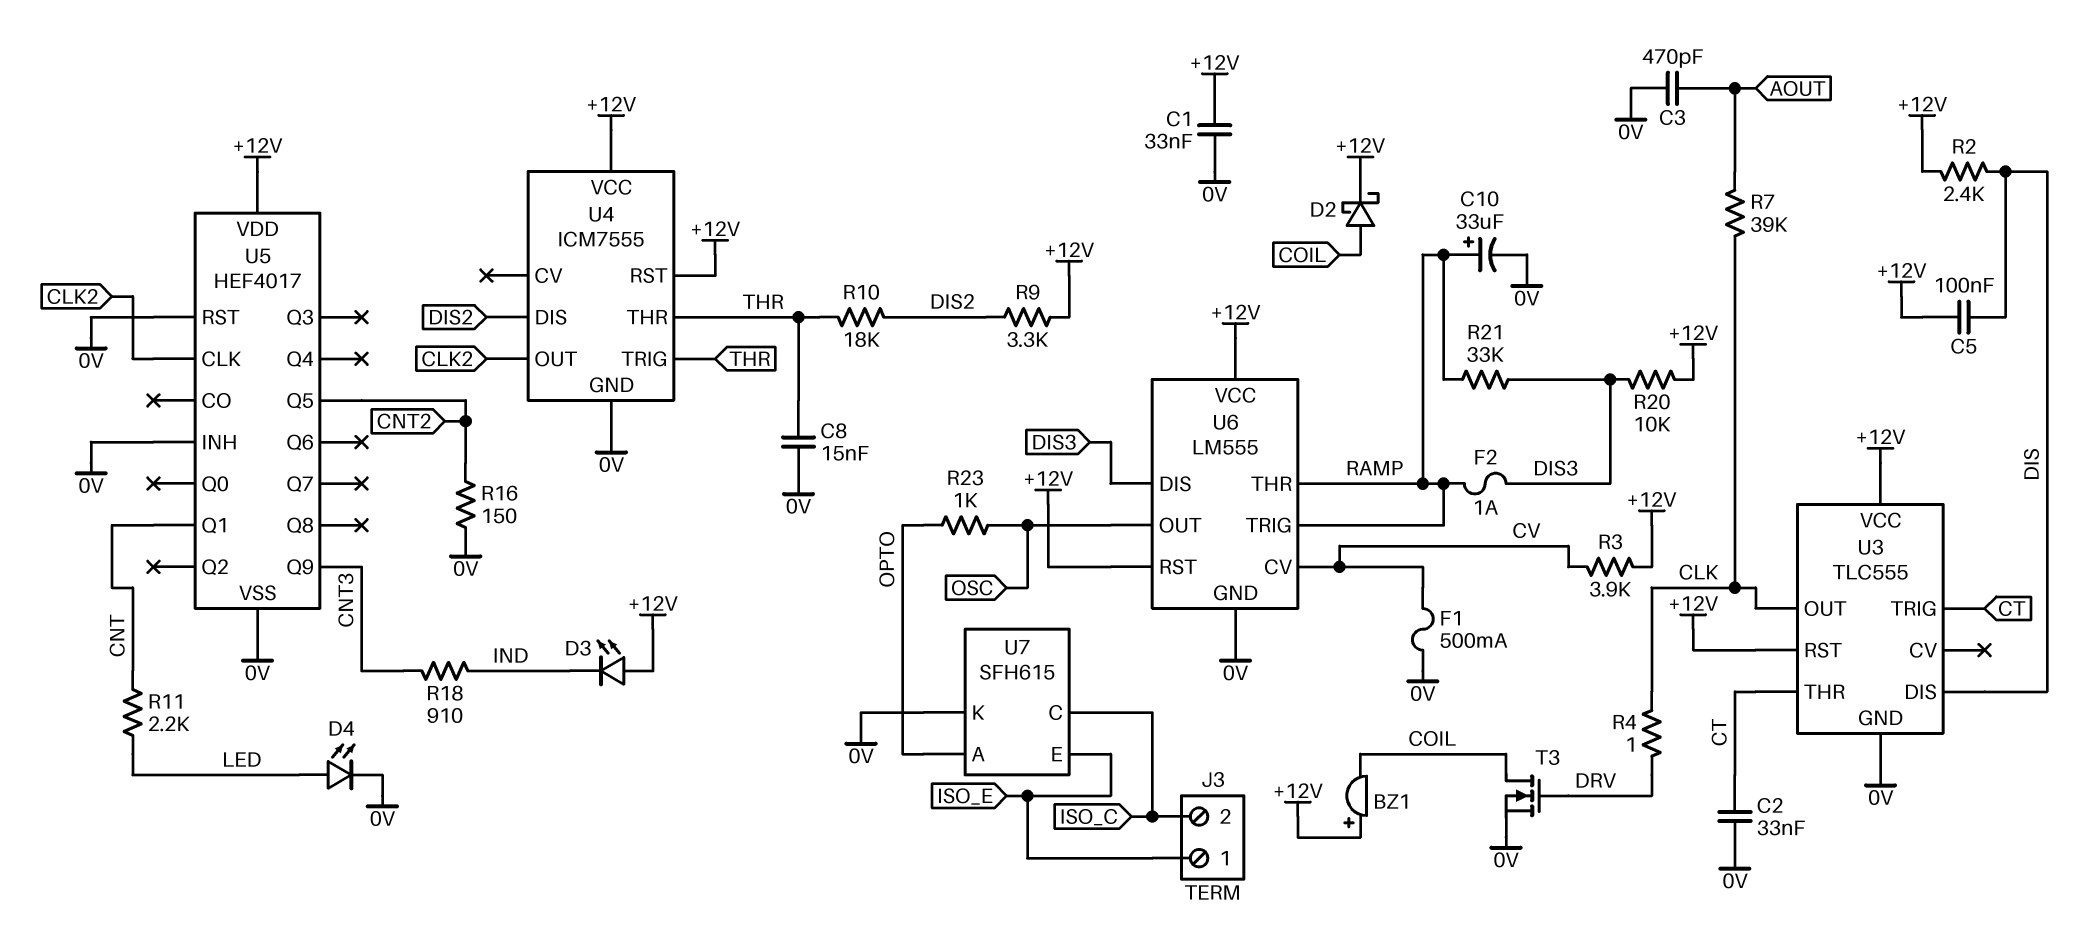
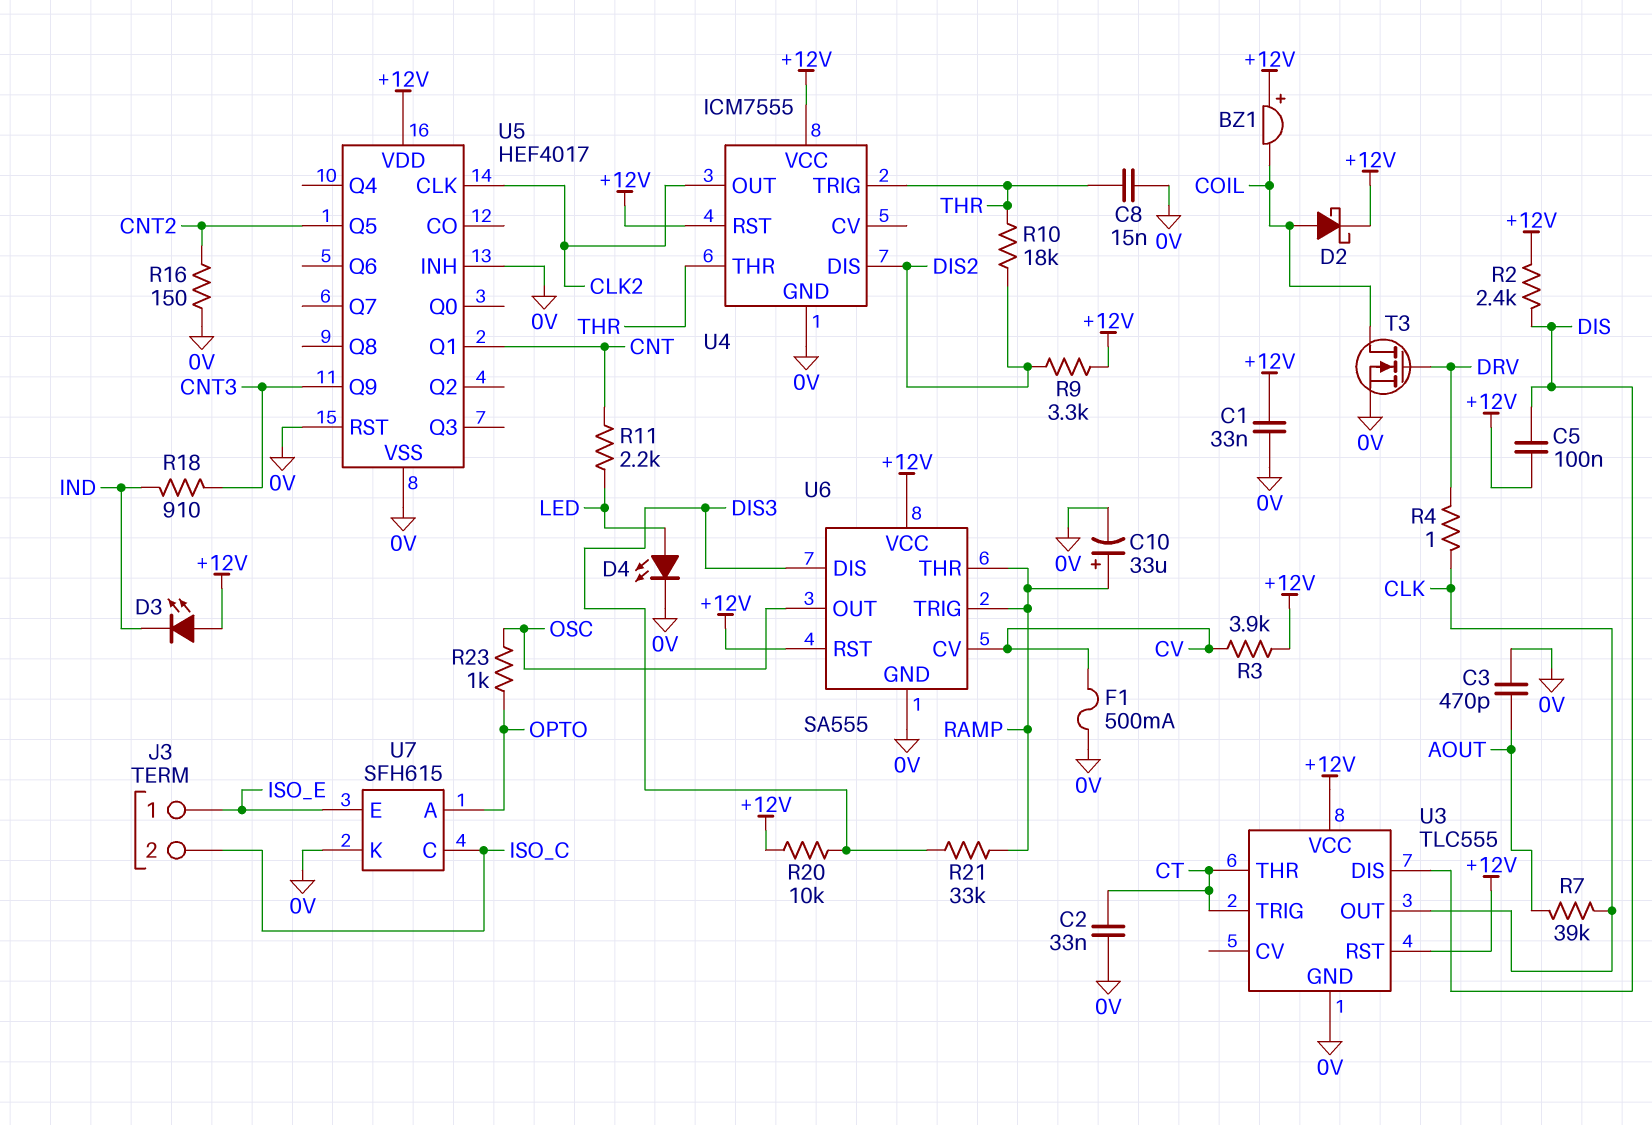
F2: 1A (DIS3, RAMP) -> none
U6: LM555 -> SA555

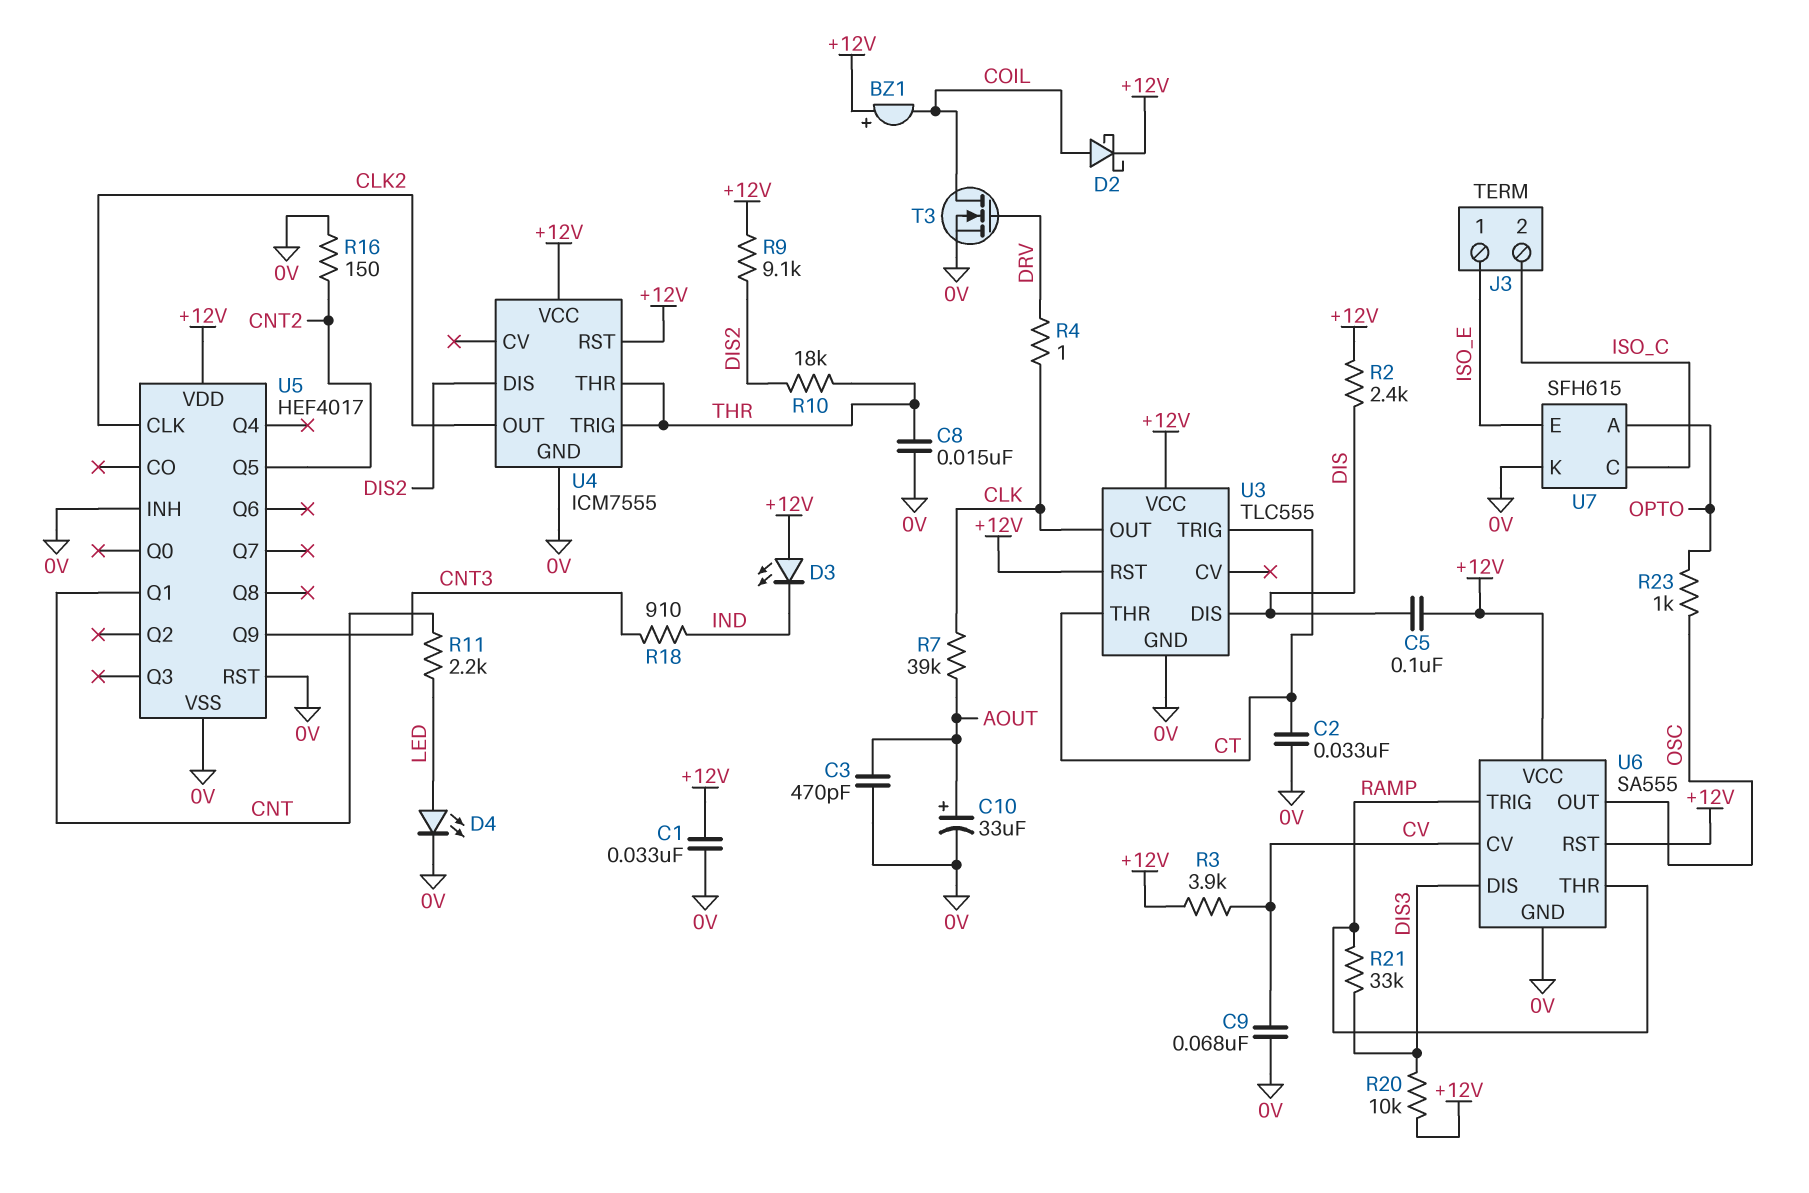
C9: none -> 68nF (0V, CV)
C10: 33uF (plus RAMP, minus 0V) -> 33uF (plus AOUT, minus 0V)
F1: 500mA (0V, CV) -> none
R9: 3.3k (+12V, DIS2) -> 9.1k (+12V, DIS2)

